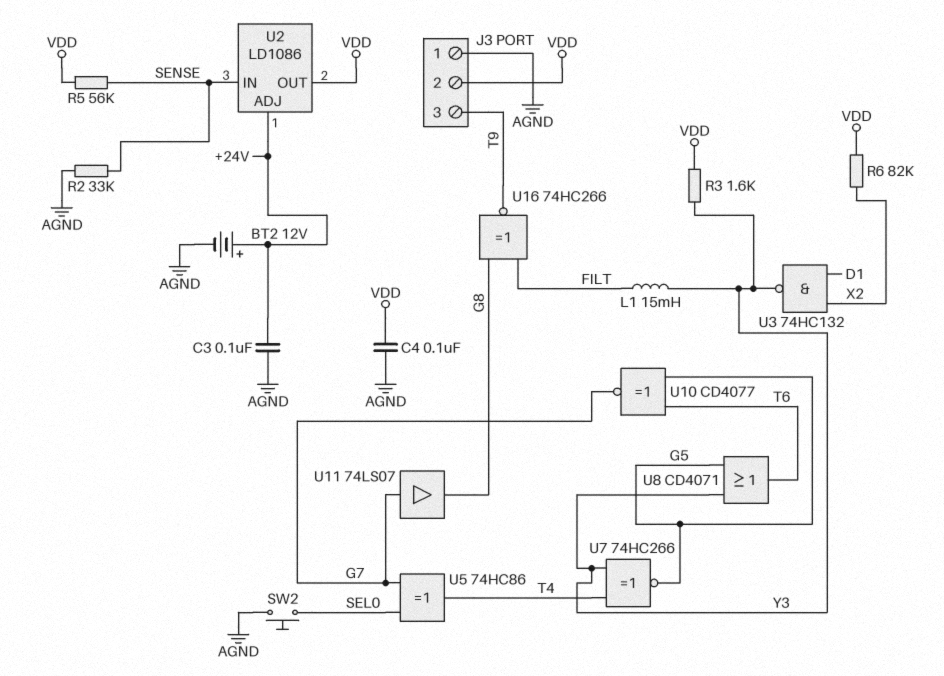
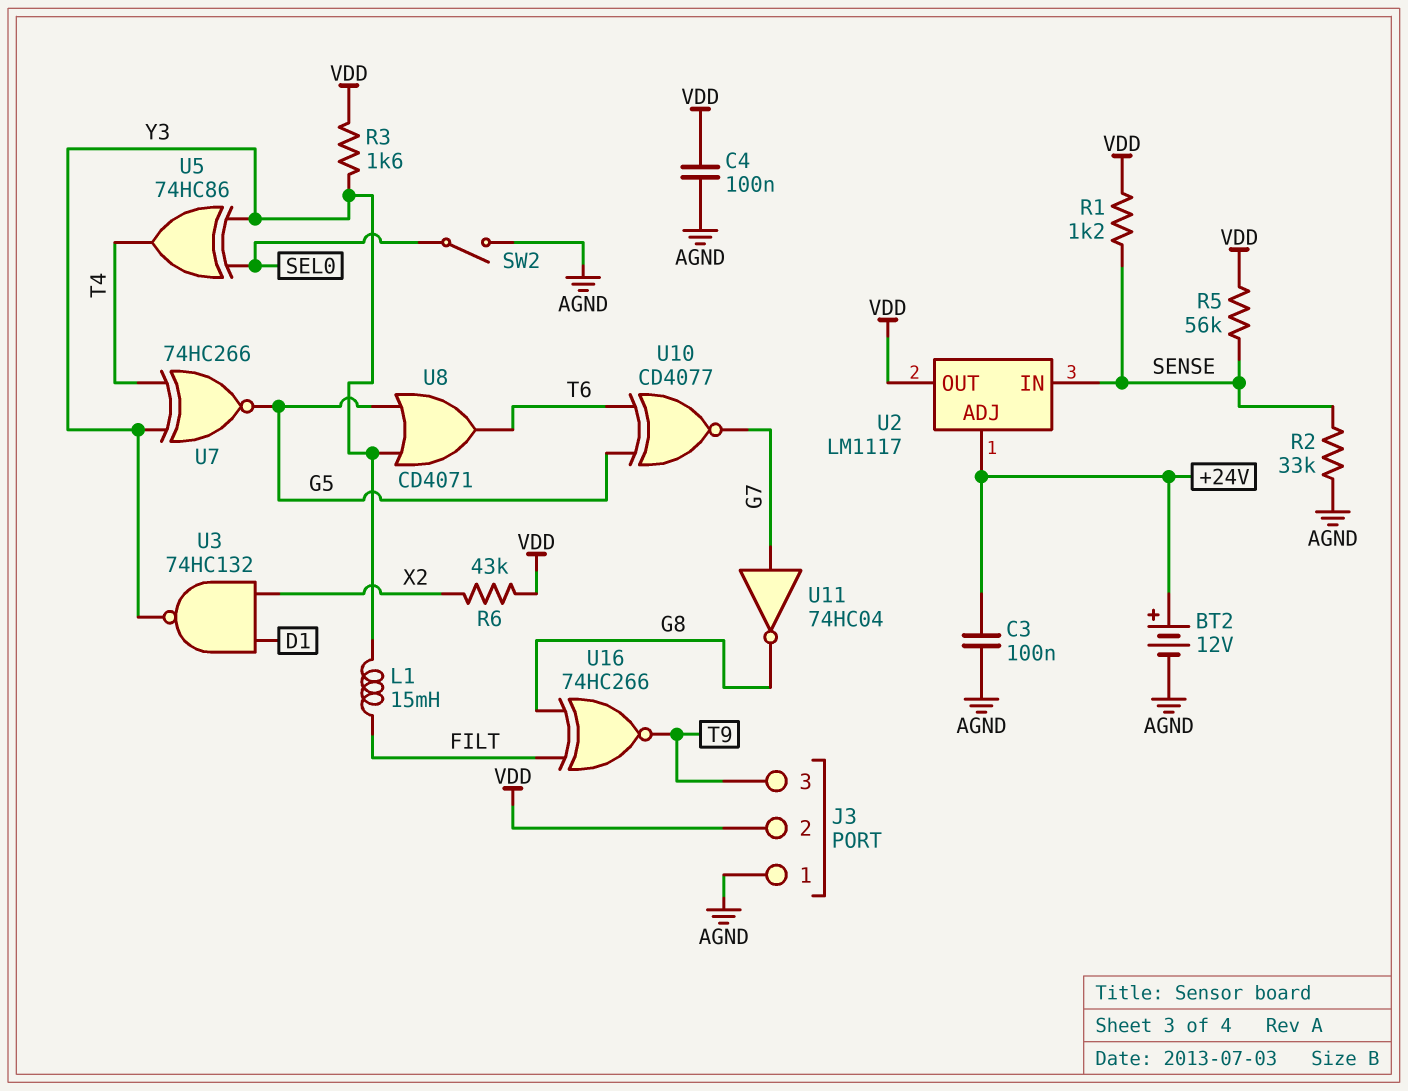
R1: none -> 1.2k (SENSE, VDD)
R6: 82k (VDD, X2) -> 43k (VDD, X2)
SW2: button (AGND, SEL0) -> switch (AGND, SEL0)
U2: LD1086 -> LM1117
U5: XOR 74HC86 (in G7, in SEL0, out T4) -> XOR 74HC86 (in SEL0, in Y3, out T4)
U11: buffer 74LS07 (in G7, out G8) -> NOT 74HC04 (in G7, out G8)

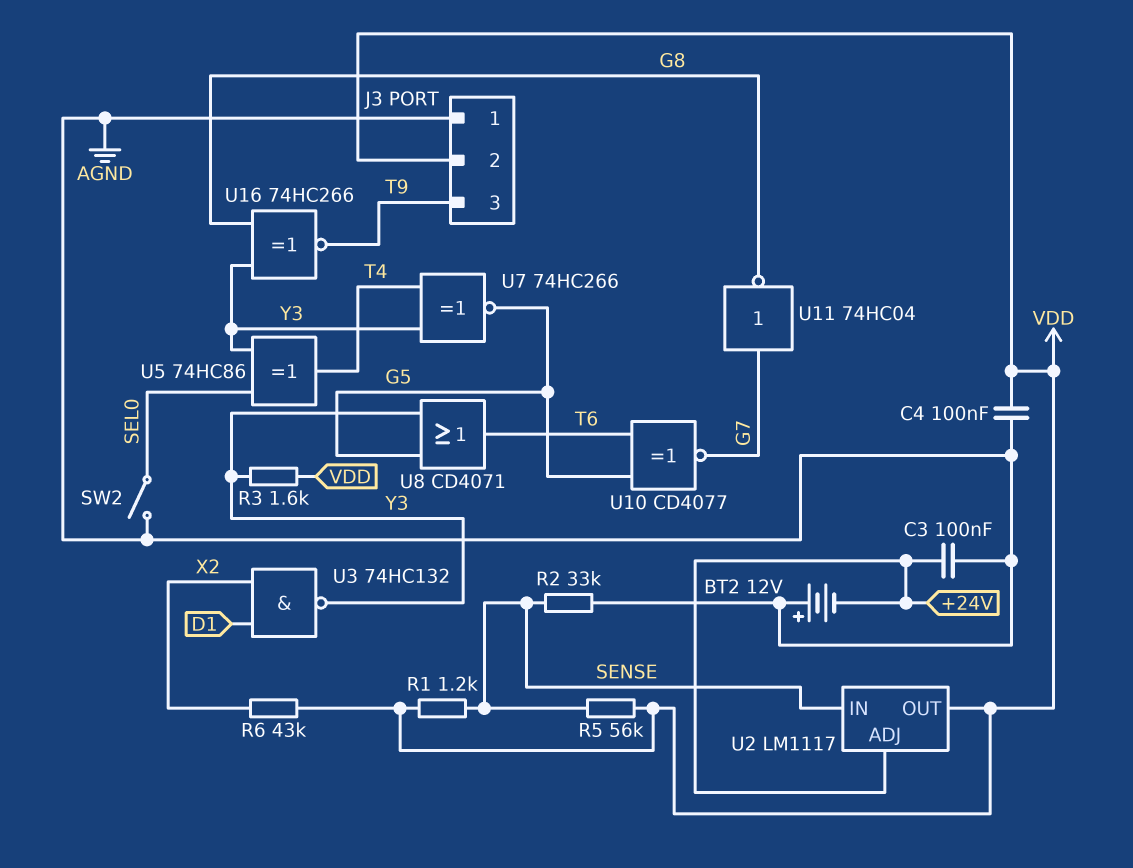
BT2: 12V (plus +24V, minus AGND) -> 12V (plus AGND, minus +24V)
L1: 15mH (FILT, Y3) -> none
U16: XNOR 74HC266 (in FILT, in G8, out T9) -> XNOR 74HC266 (in G8, in Y3, out T9)

